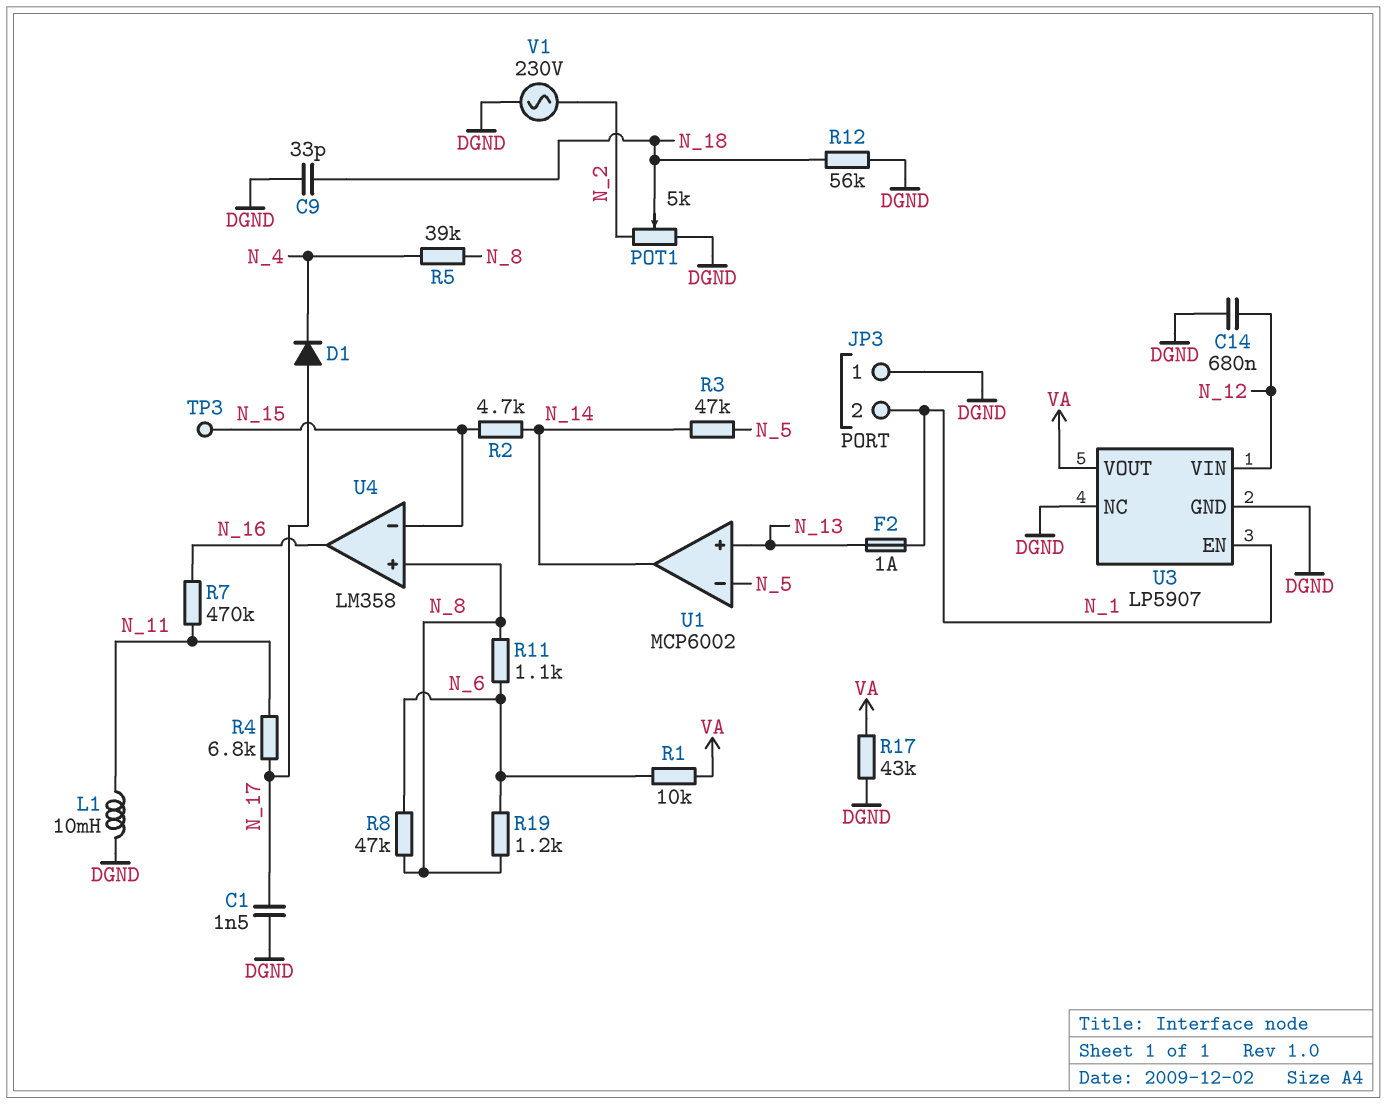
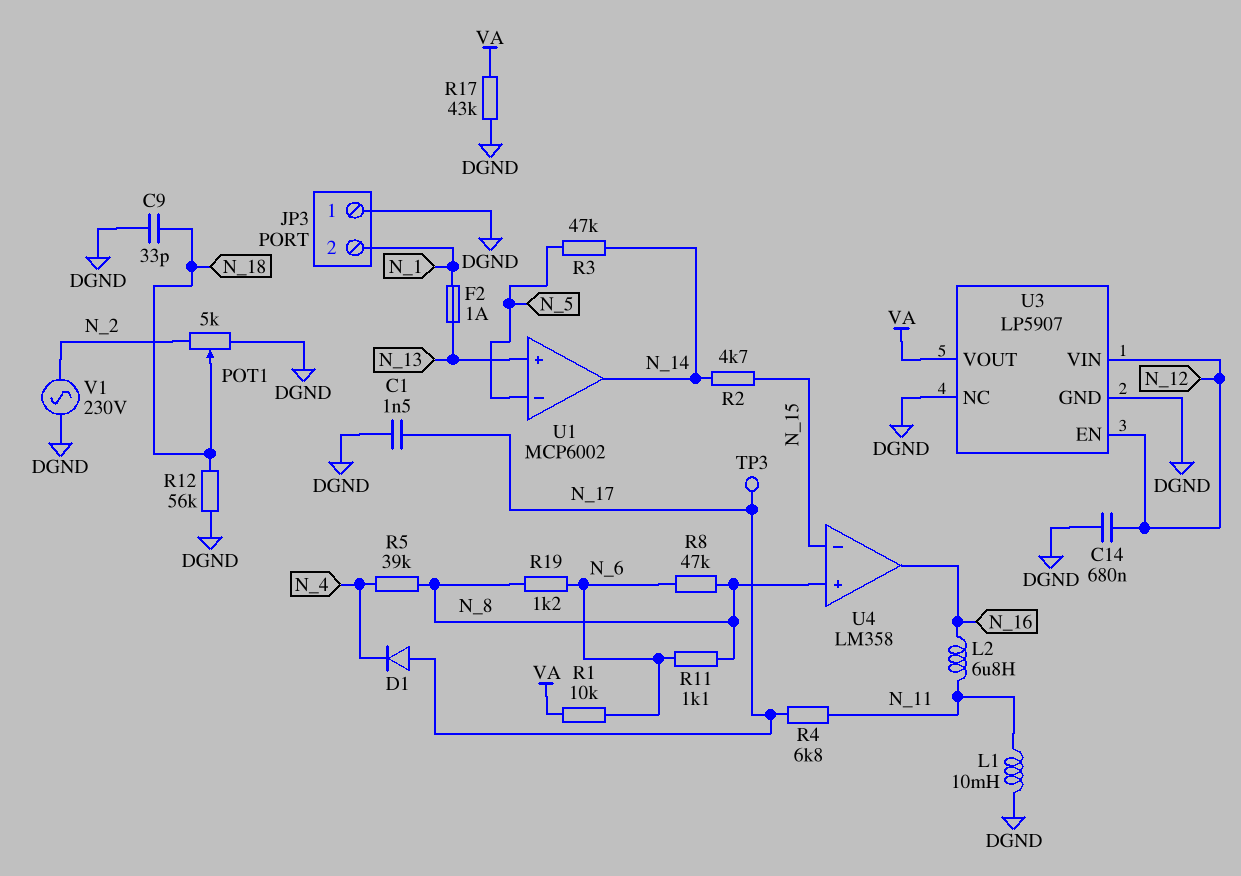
L2: none -> 6.8uH (N_11, N_16)
R7: 470k (N_11, N_16) -> none
TP3: test point (N_15) -> test point (N_17)
U3 pin EN: N_1 -> N_12

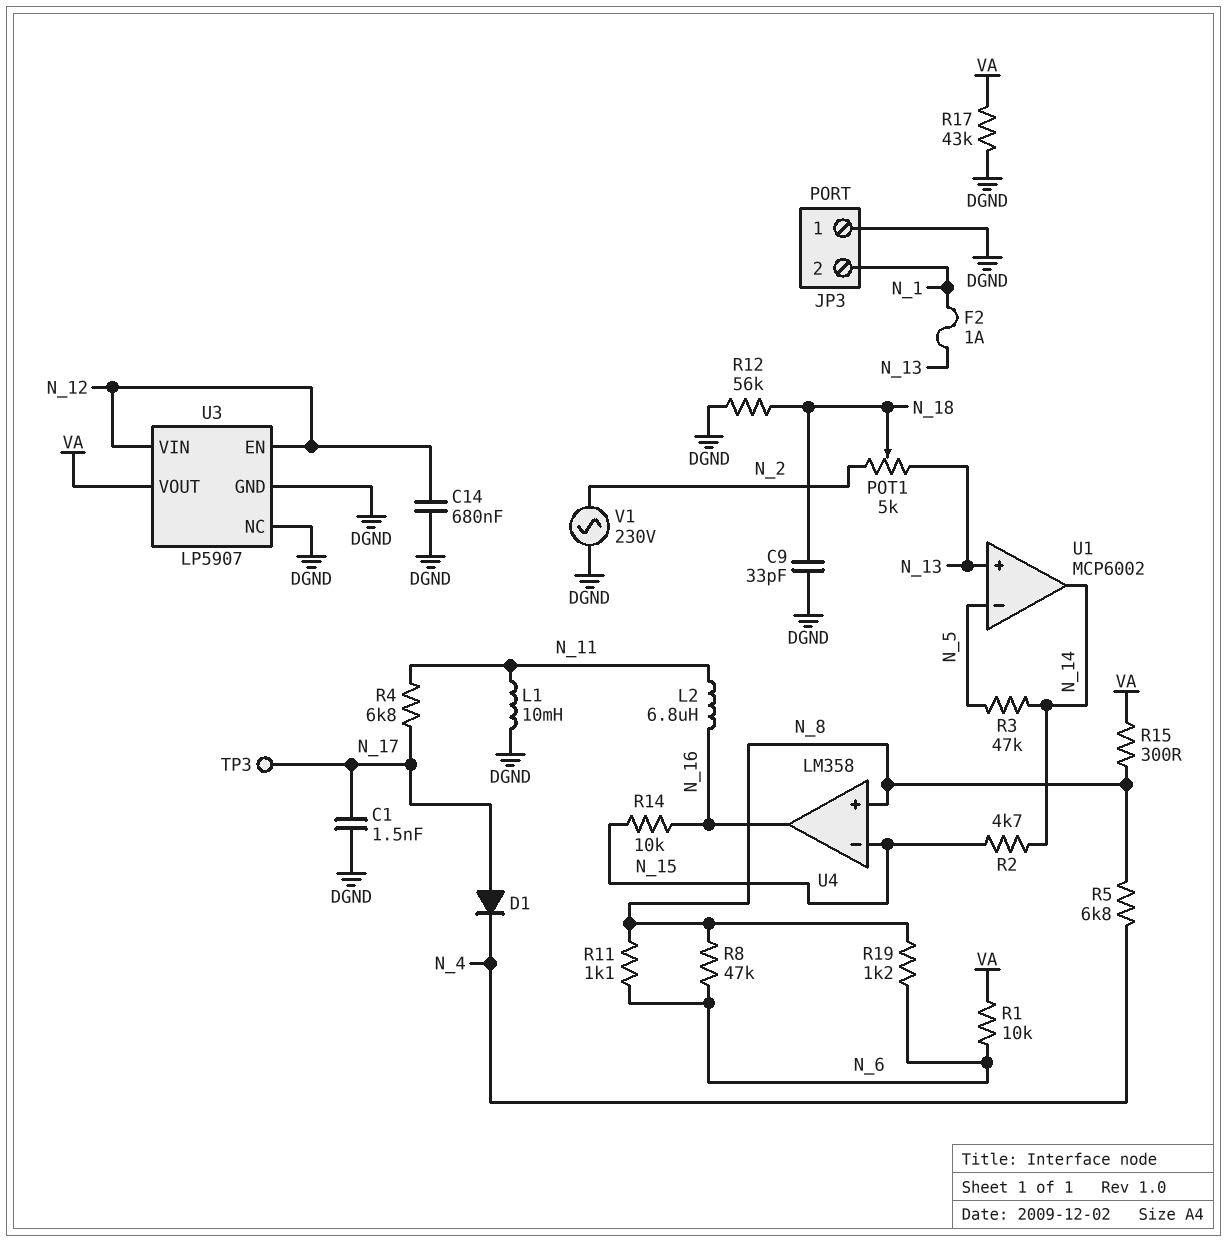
POT1: 5k (DGND, N_2, wiper N_18) -> 5k (N_2, N_13, wiper N_18)
R5: 39k (N_4, N_8) -> 6.8k (N_4, N_8)
R14: none -> 10k (N_15, N_16)
R15: none -> 300 (N_8, VA)

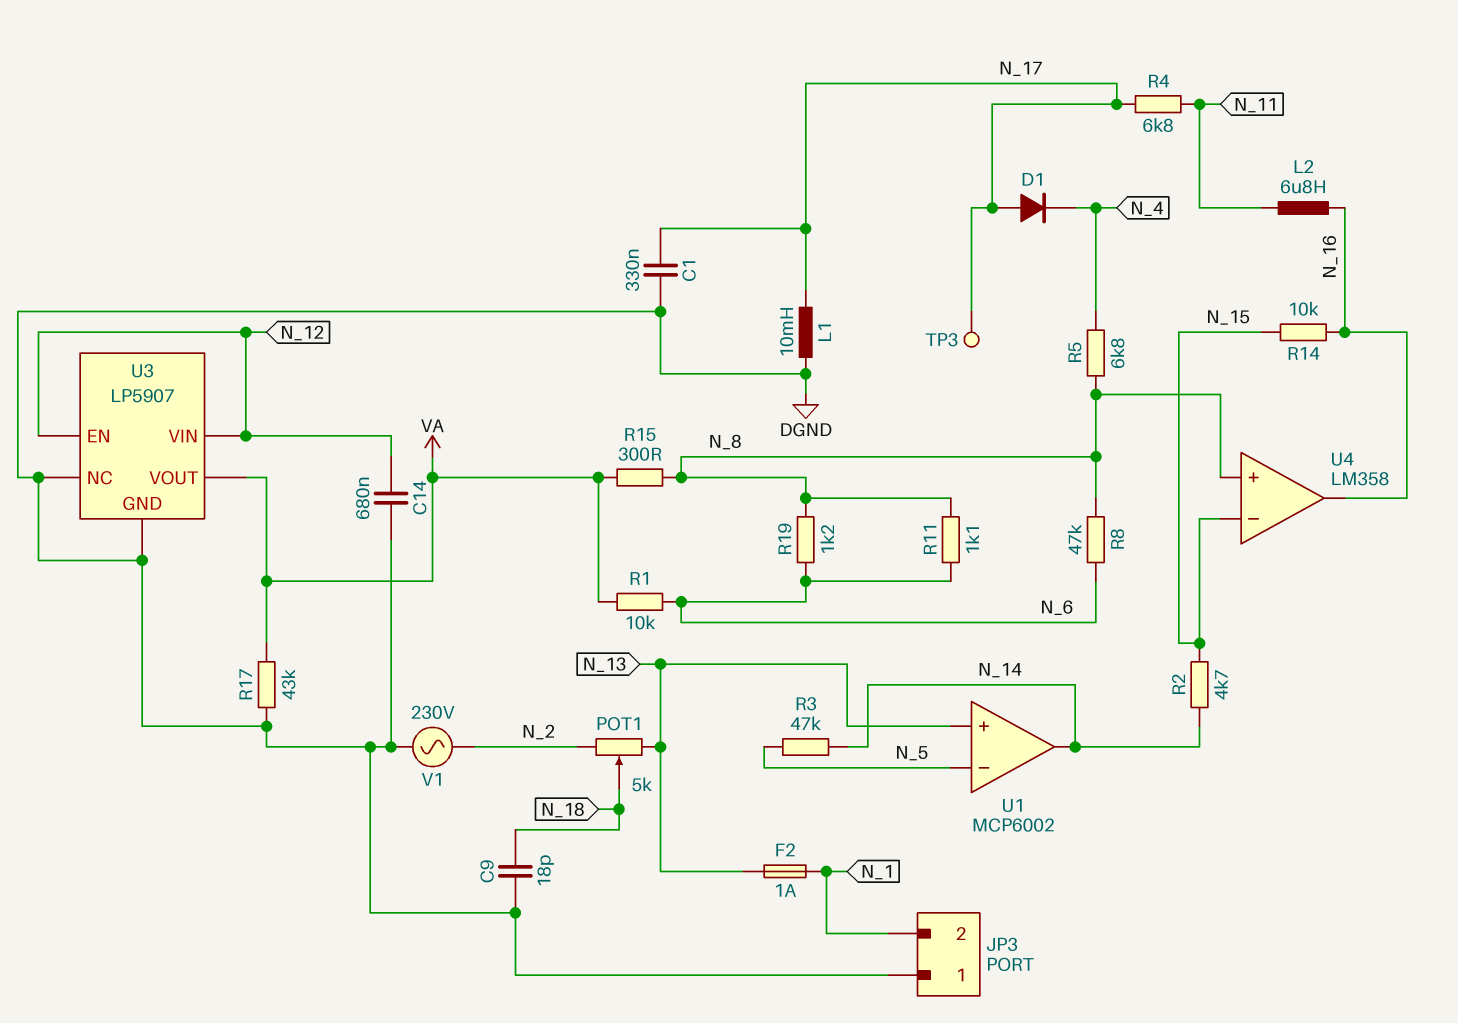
C1: 1.5nF (DGND, N_17) -> 330nF (DGND, N_17)
C9: 33pF (DGND, N_18) -> 18pF (DGND, N_18)
L1: 10mH (DGND, N_11) -> 10mH (DGND, N_17)
R12: 56k (DGND, N_18) -> none

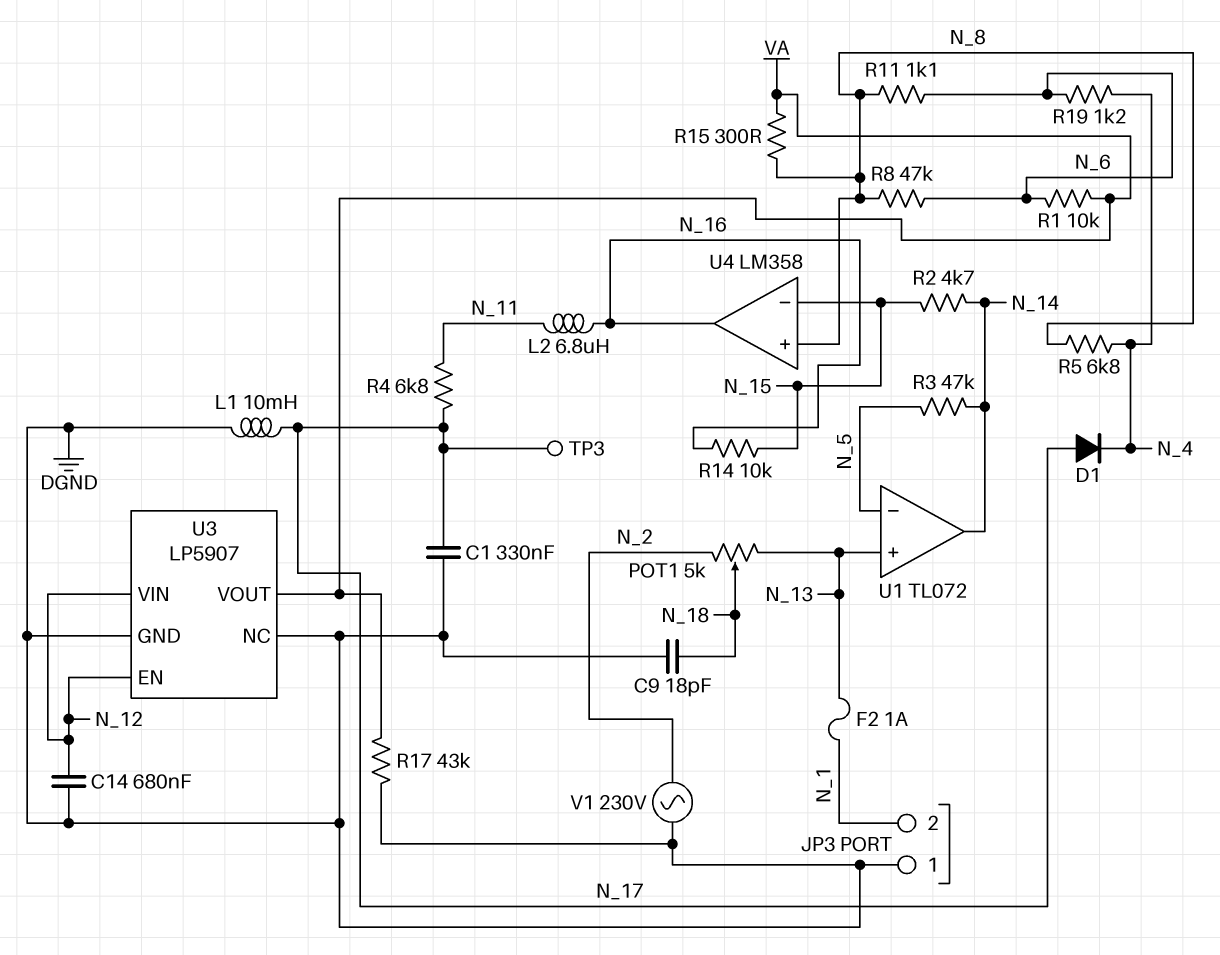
R19: 1.2k (N_6, N_8) -> 1.2k (N_4, N_6)
U1: MCP6002 -> TL072

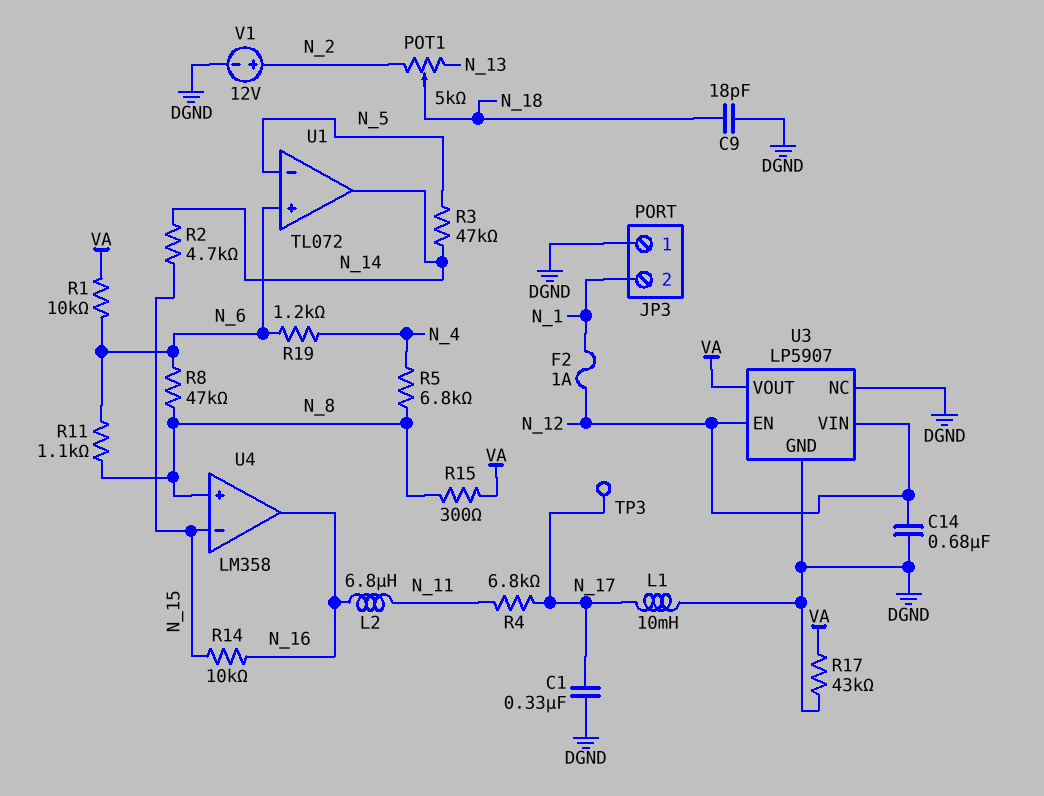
D1: diode (A N_17, K N_4) -> none
F2: 1A (N_1, N_13) -> 1A (N_1, N_12)
U1 pin in+: N_13 -> N_6
V1: AC 230V (DGND, N_2) -> 12V (plus N_2, minus DGND)

